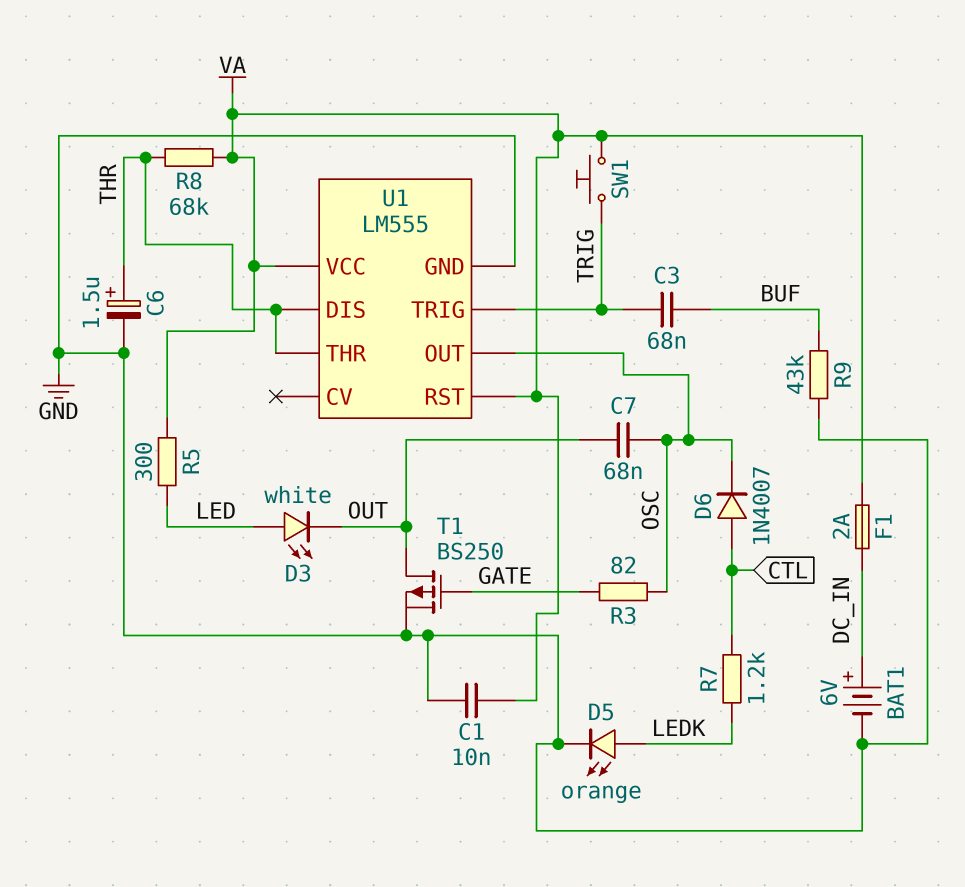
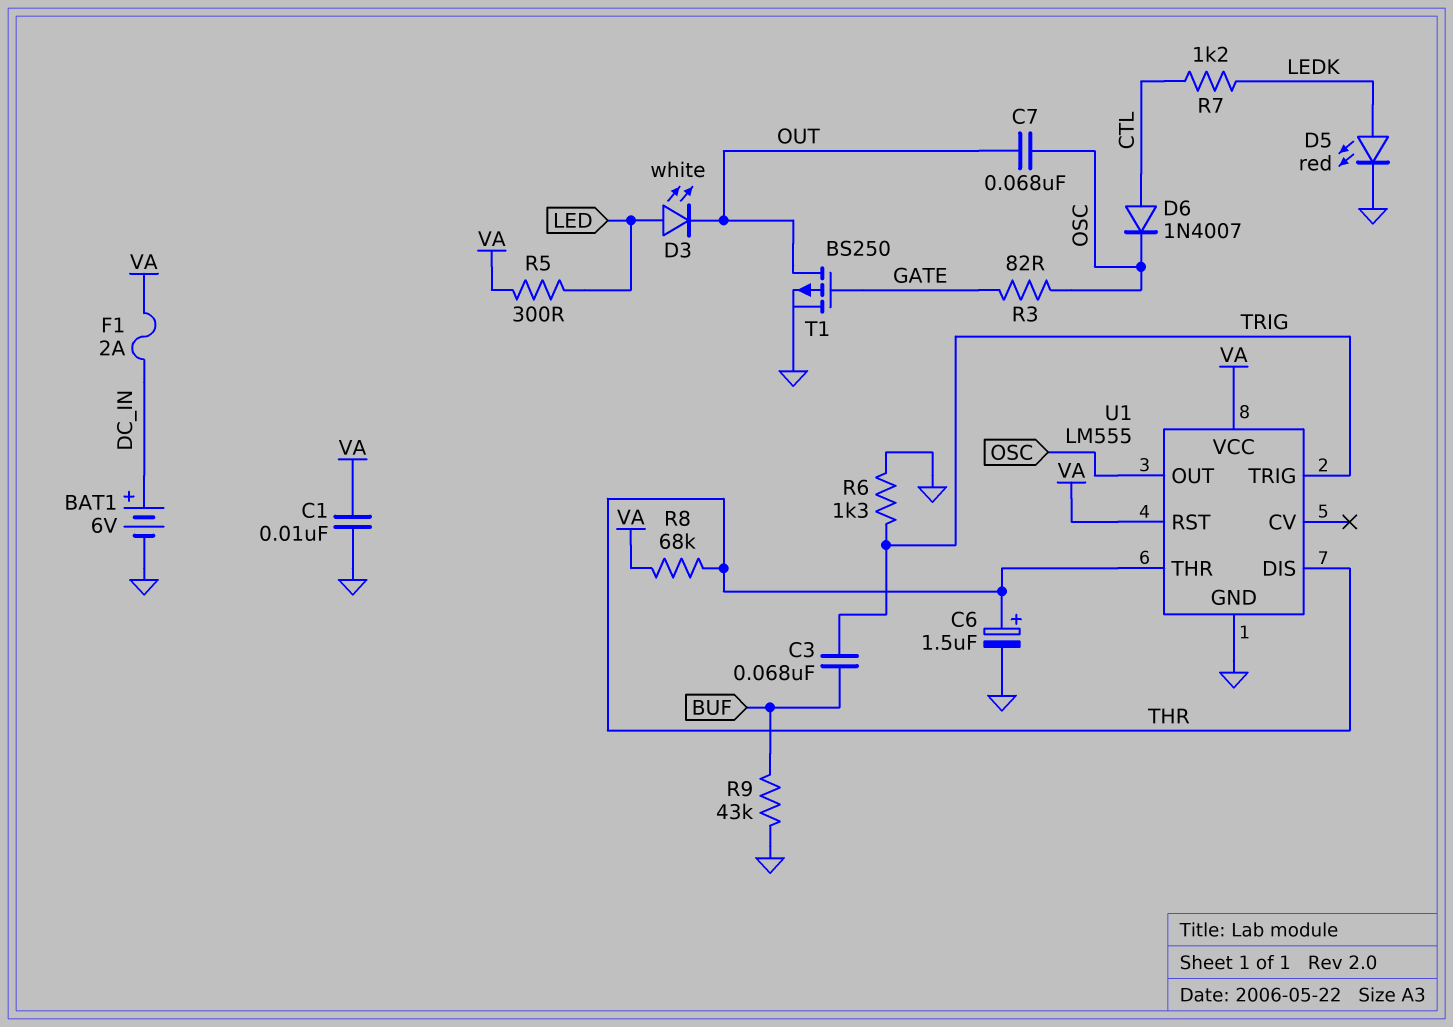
D5: LED orange (A LEDK, K GND) -> LED red (A LEDK, K GND)
R6: none -> 1.3k (GND, TRIG)
SW1: button (TRIG, VA) -> none

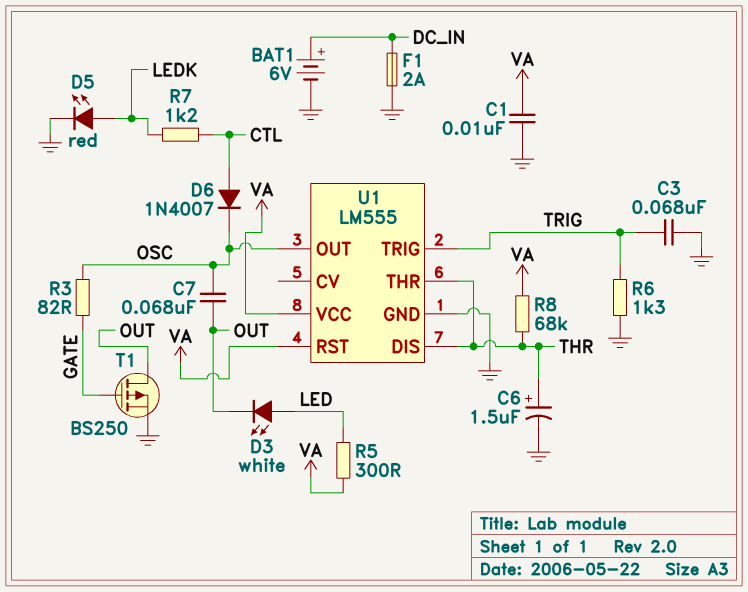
C3: 68nF (BUF, TRIG) -> 68nF (GND, TRIG)
F1: 2A (DC_IN, VA) -> 2A (DC_IN, GND)
R9: 43k (BUF, GND) -> none

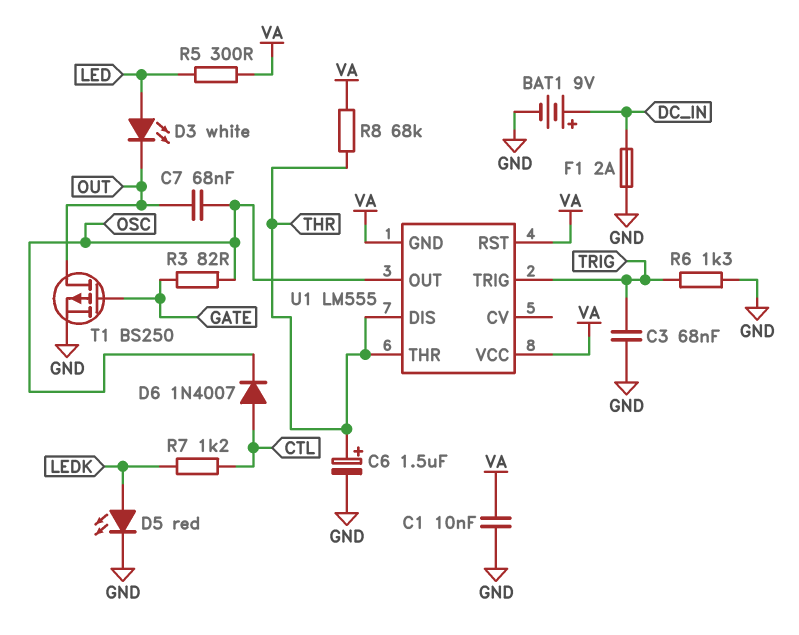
BAT1: 6V (plus DC_IN, minus GND) -> 9V (plus DC_IN, minus GND)
U1 pin GND: GND -> VA

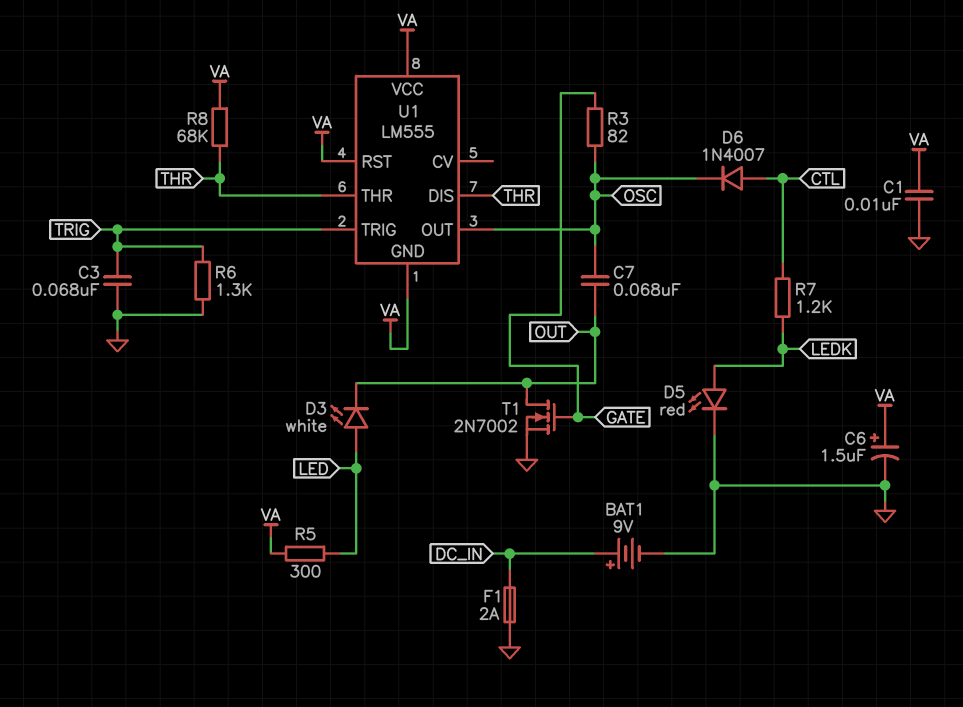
C6: 1.5uF (plus THR, minus GND) -> 1.5uF (plus VA, minus GND)
T1: PMOS BS250 (G GATE, D OUT, S GND) -> NMOS 2N7002 (G GATE, D OUT, S GND)

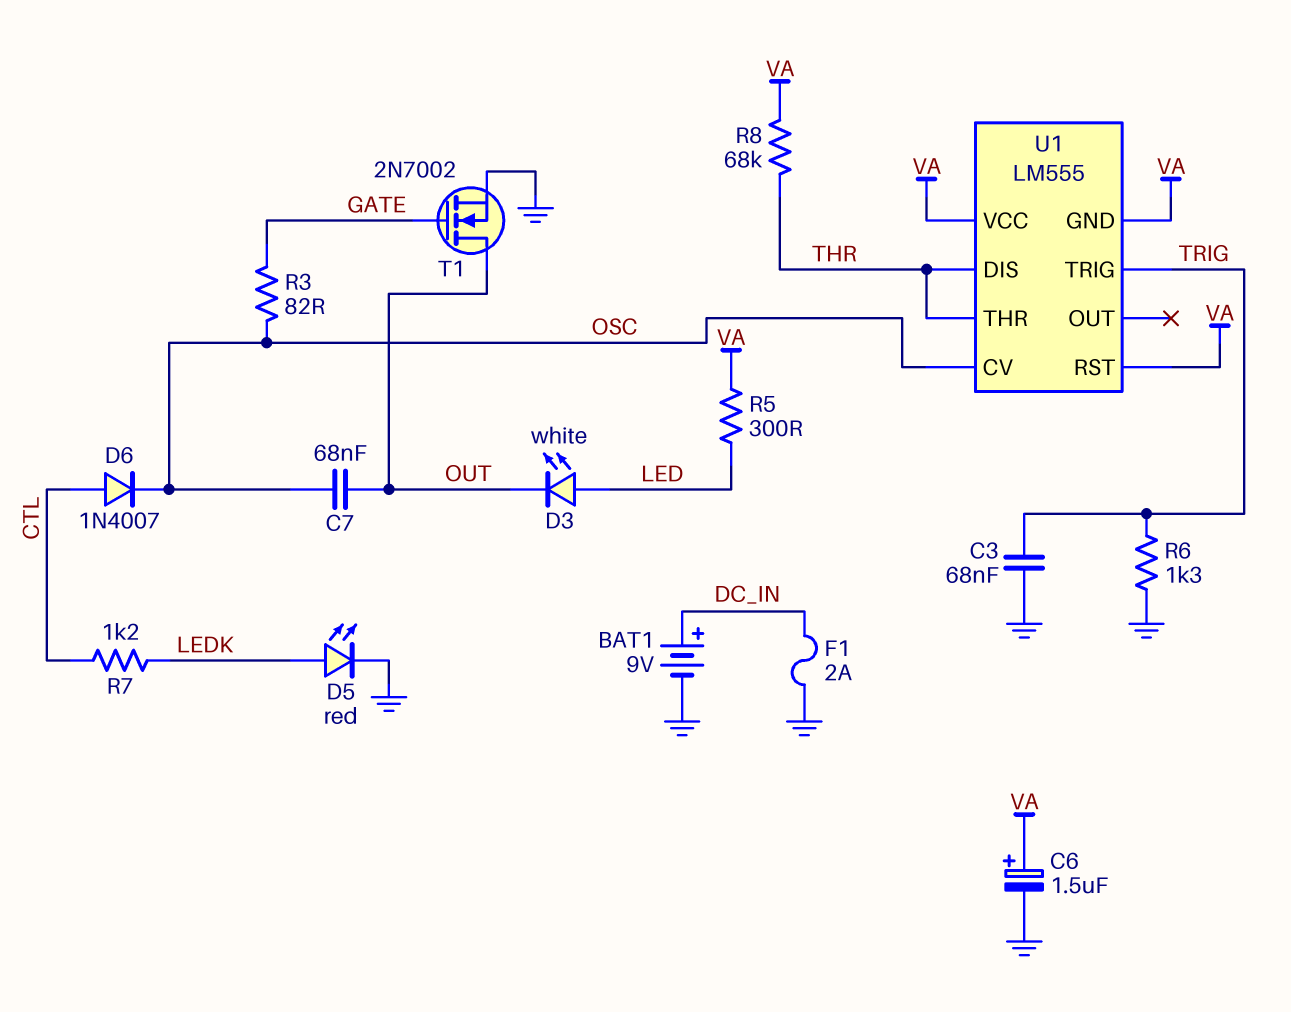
C1: 10nF (GND, VA) -> none
U1 pin CV: none -> OSC
U1 pin OUT: OSC -> none

